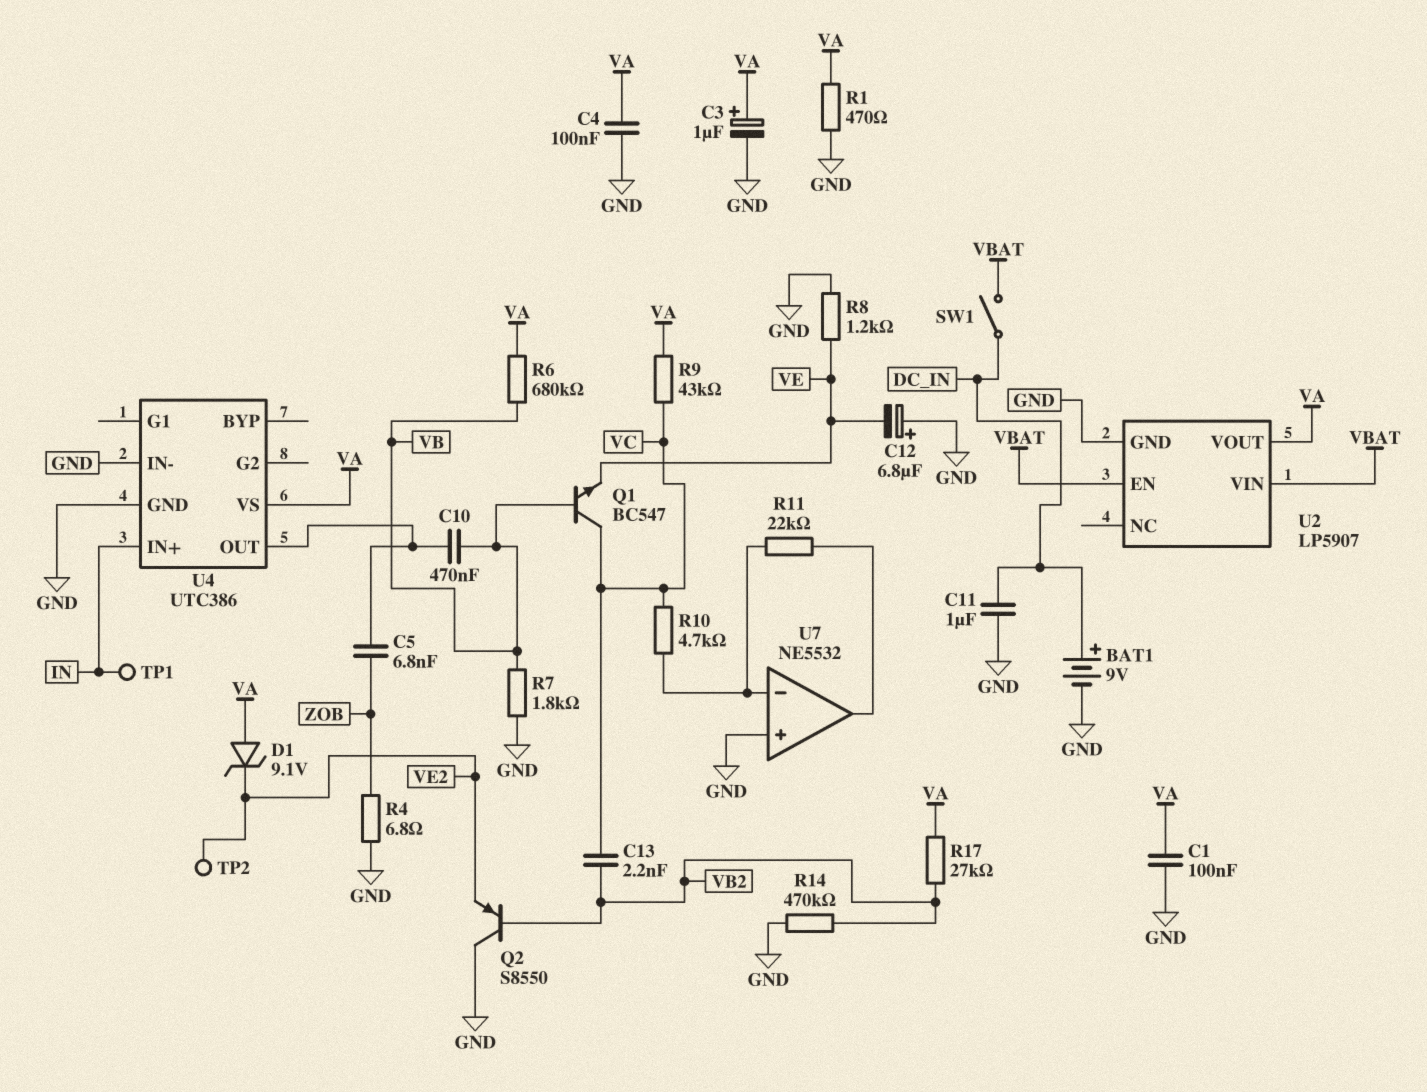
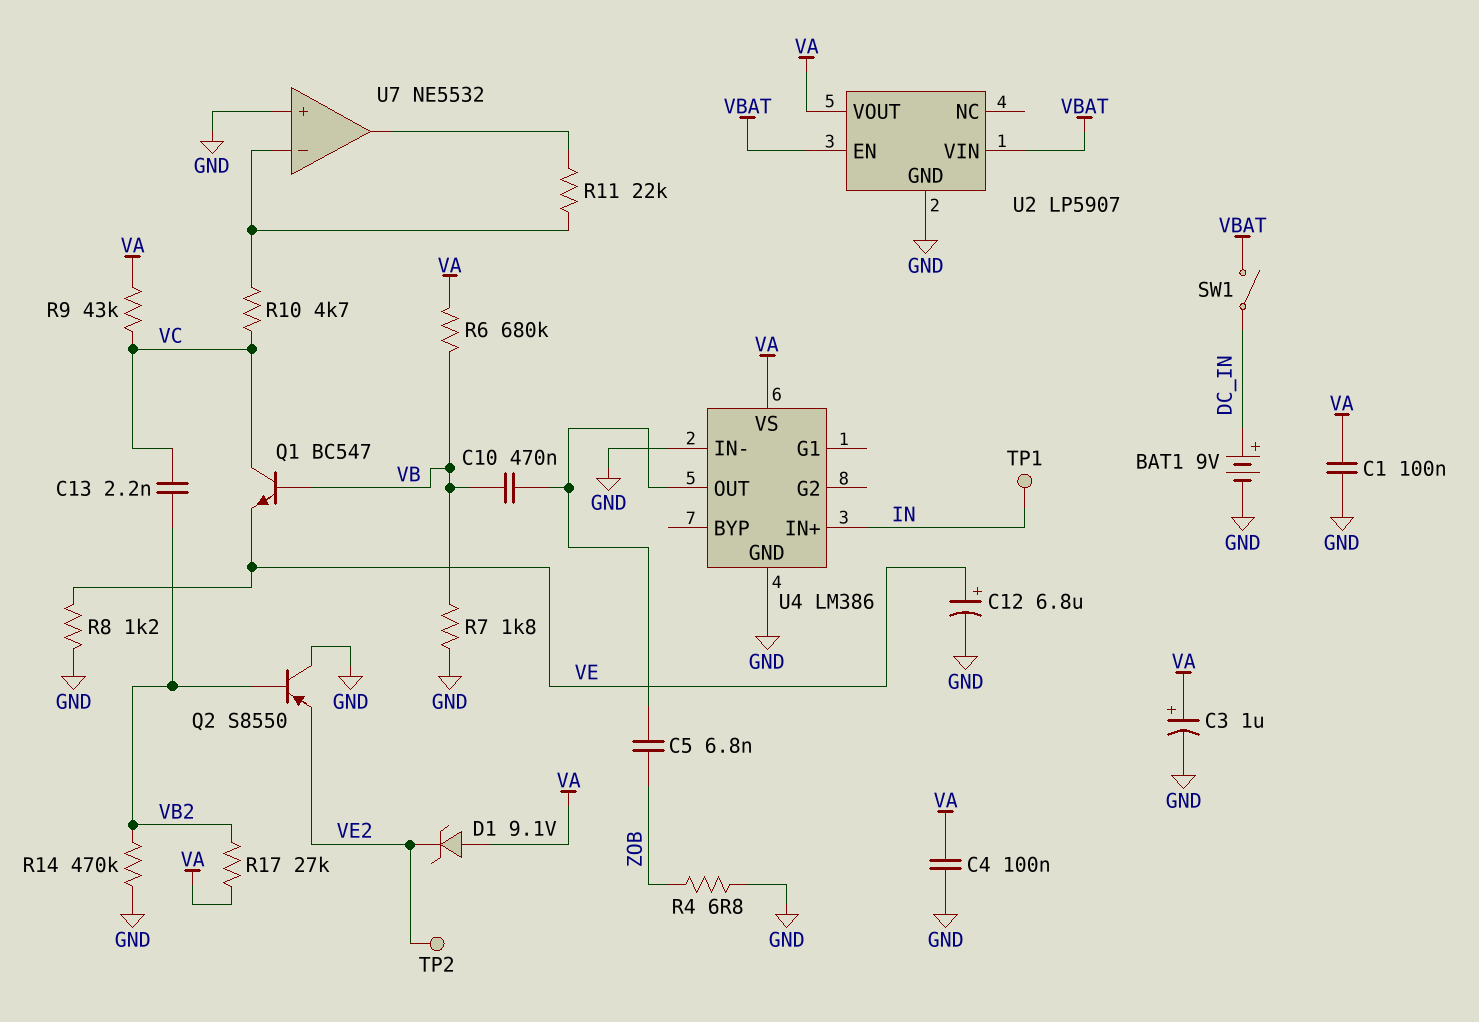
C11: 1uF (DC_IN, GND) -> none
C12: 6.8uF (plus GND, minus VE) -> 6.8uF (plus VE, minus GND)
R1: 470 (GND, VA) -> none
U4: UTC386 -> LM386

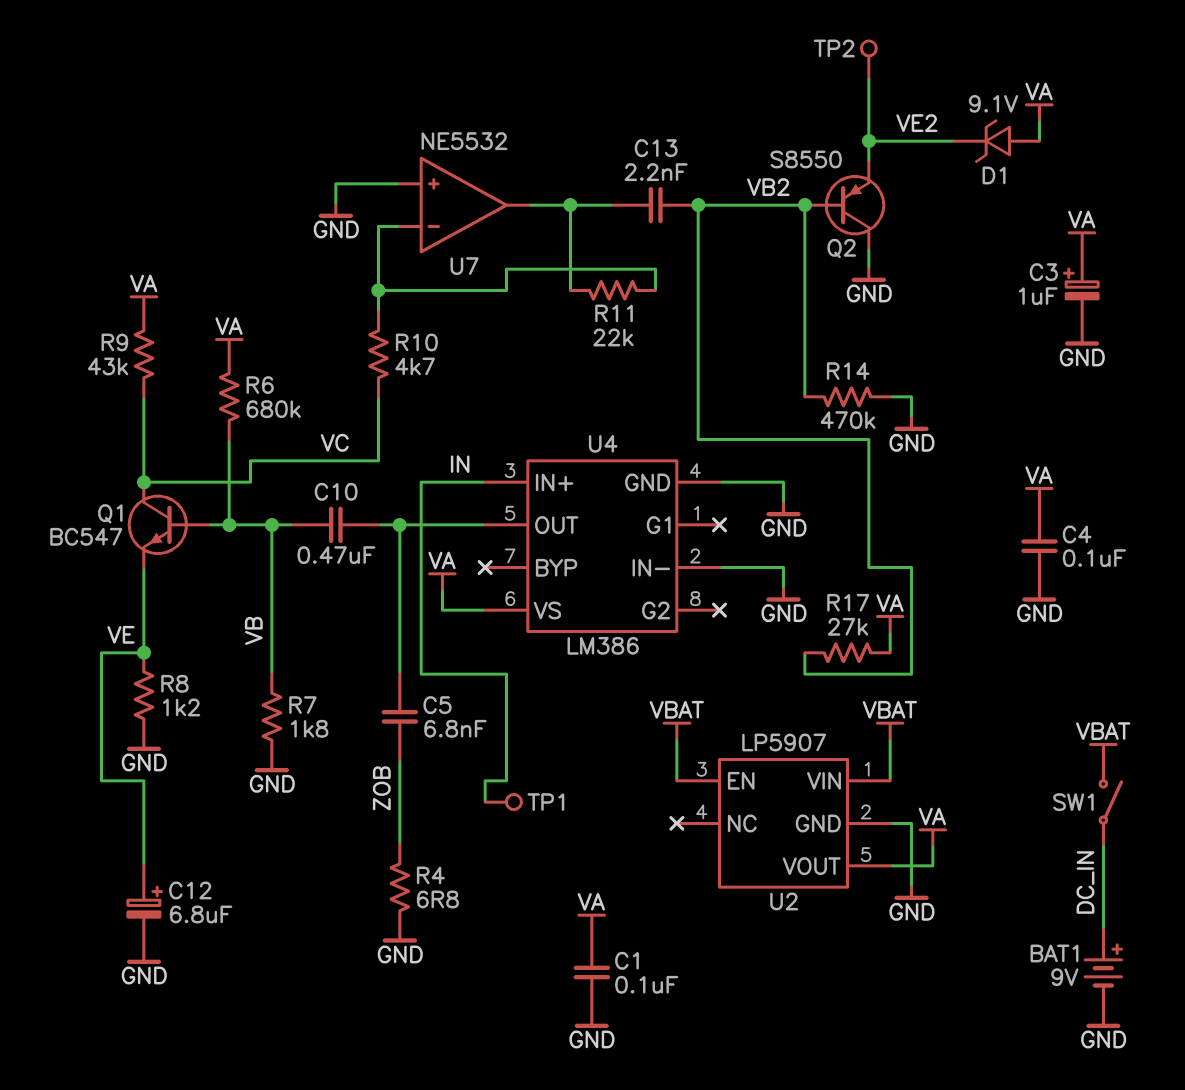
C13: 2.2nF (VB2, VC) -> 2.2nF (U7/out, VB2)

